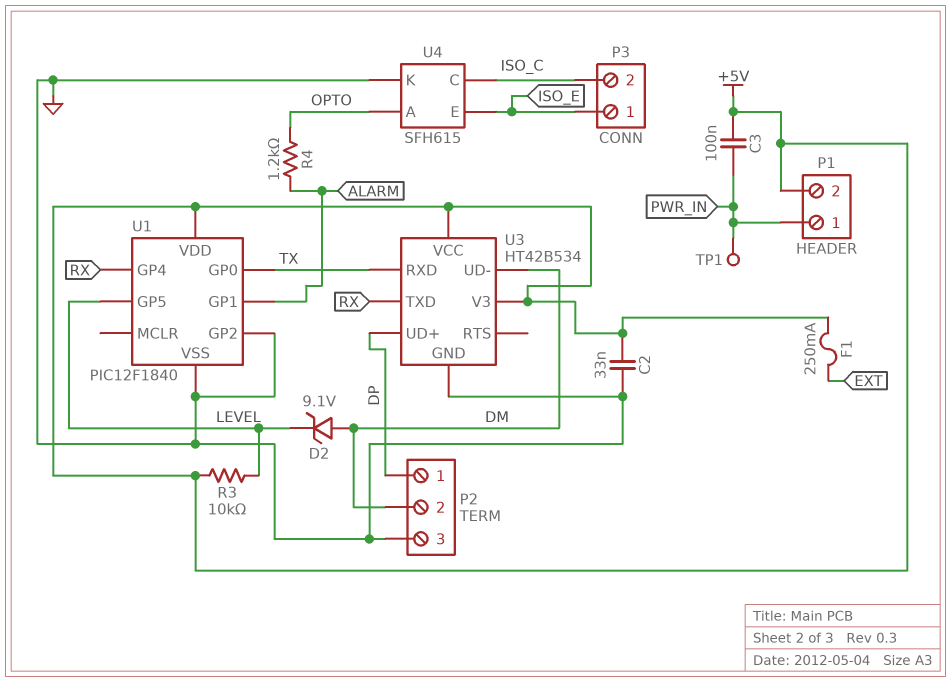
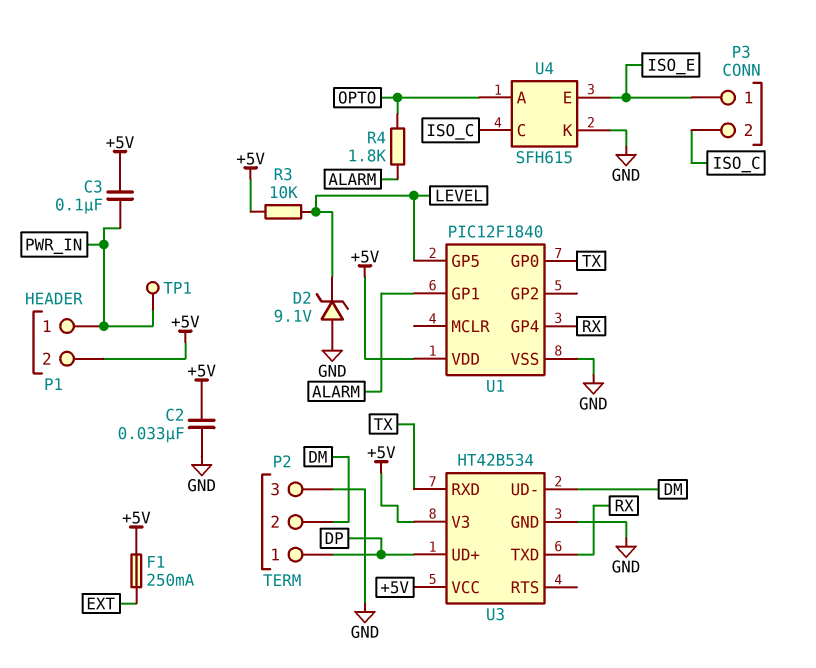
D2: zener 9.1V (A DM, K LEVEL) -> zener 9.1V (A GND, K LEVEL)
R4: 1.2k (ALARM, OPTO) -> 1.8k (ALARM, OPTO)
U1 pin GP2: GND -> none

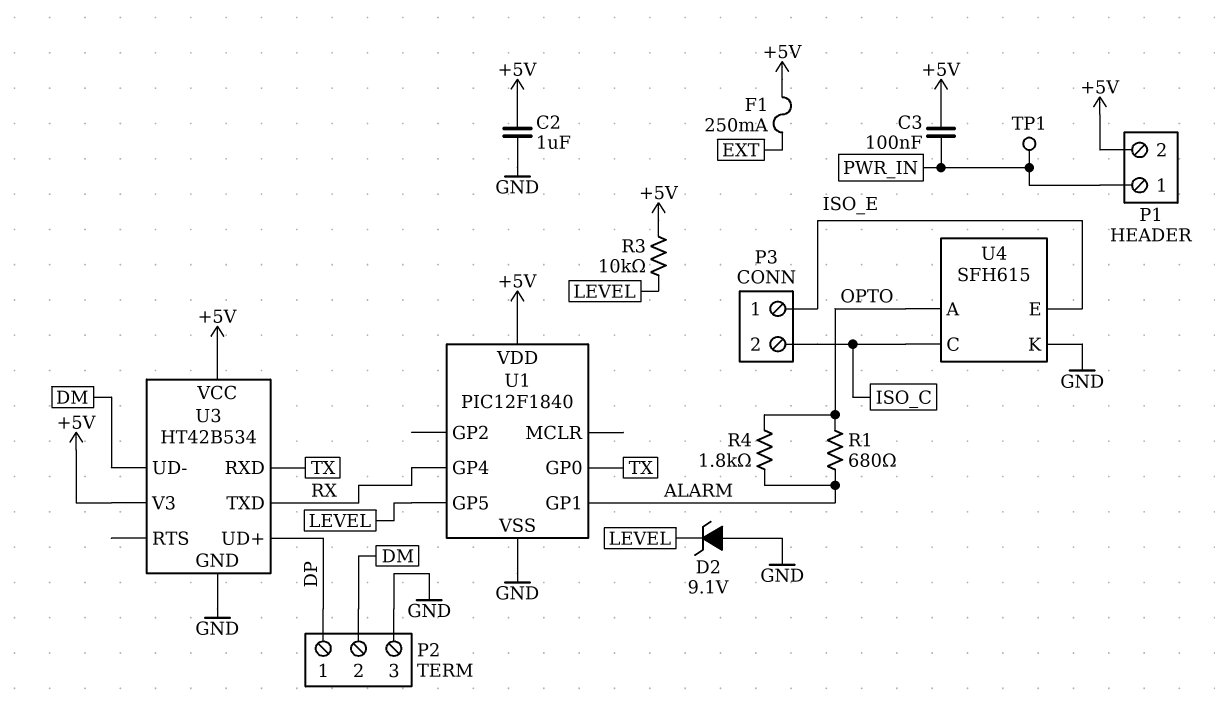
C2: 33nF (+5V, GND) -> 1uF (+5V, GND)
R1: none -> 680 (ALARM, OPTO)

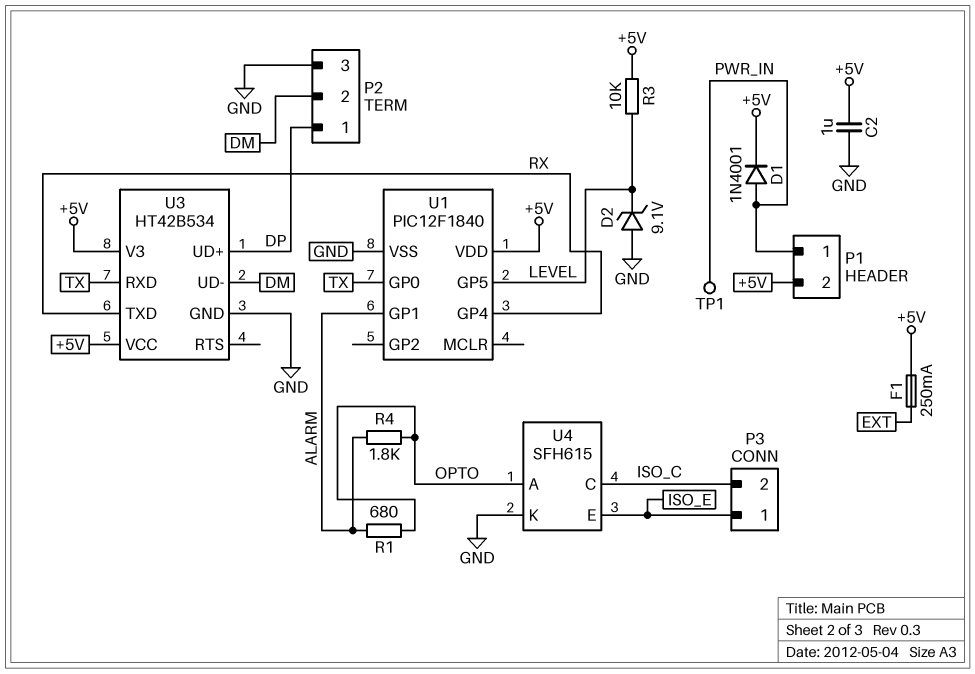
C3: 100nF (+5V, PWR_IN) -> none
D1: none -> diode 1N4001 (A PWR_IN, K +5V)

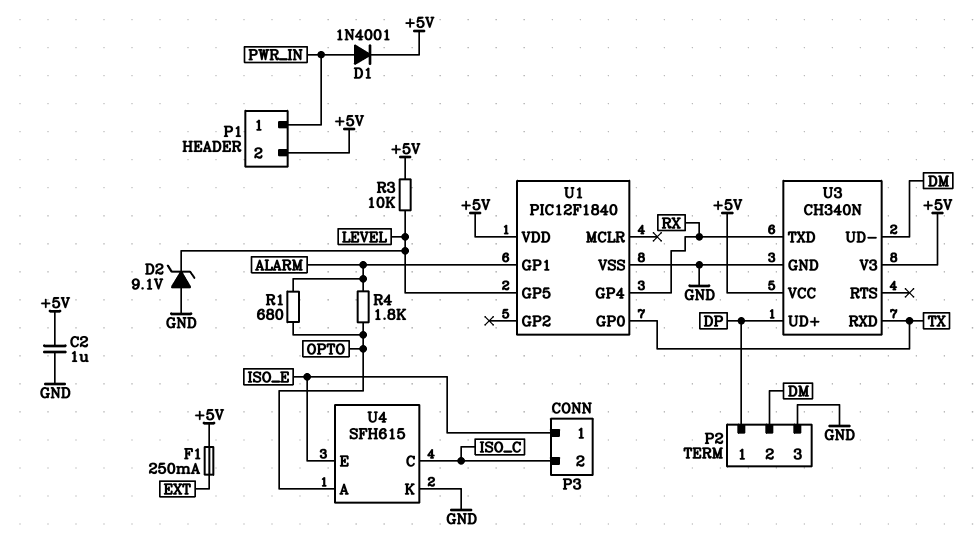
TP1: test point (PWR_IN) -> none
U3: HT42B534 -> CH340N

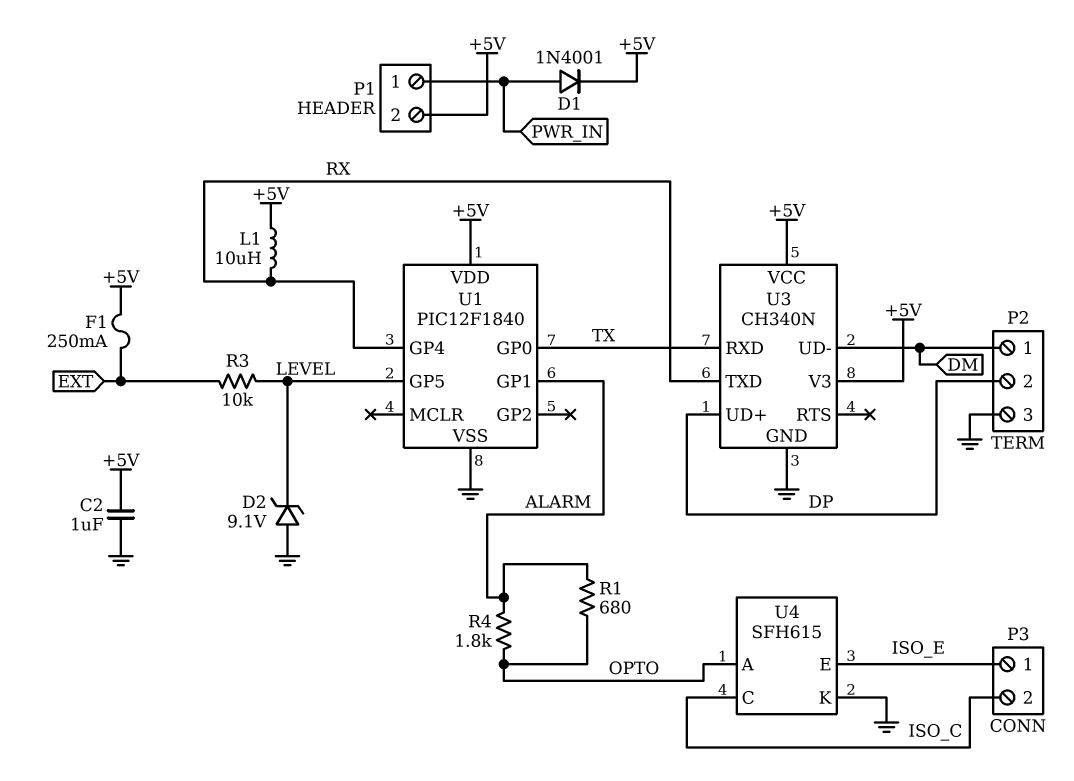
L1: none -> 10uH (+5V, RX)
P2 pin 1: DP -> DM
P2 pin 2: DM -> DP
R3: 10k (+5V, LEVEL) -> 10k (EXT, LEVEL)

